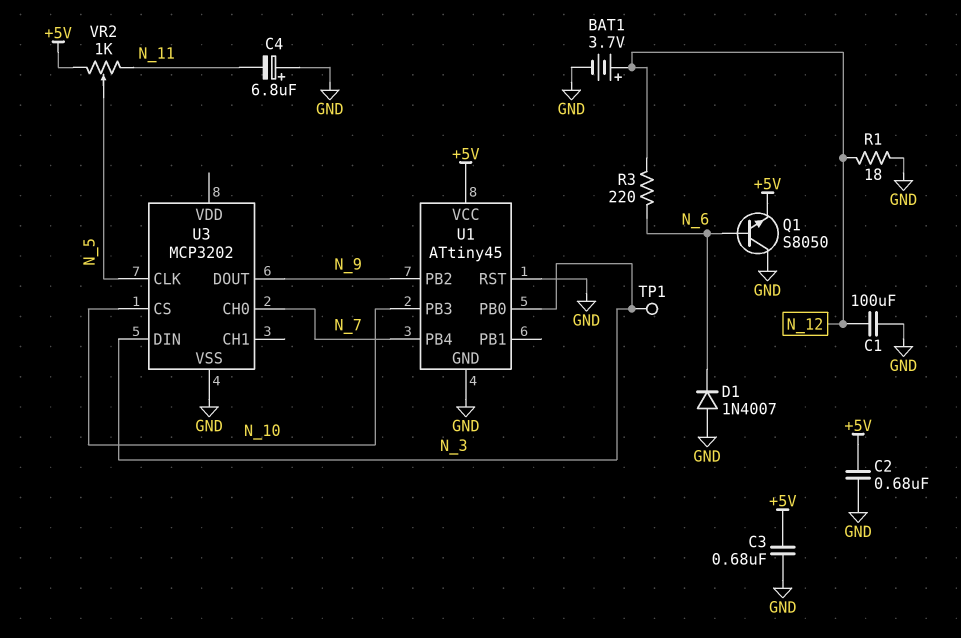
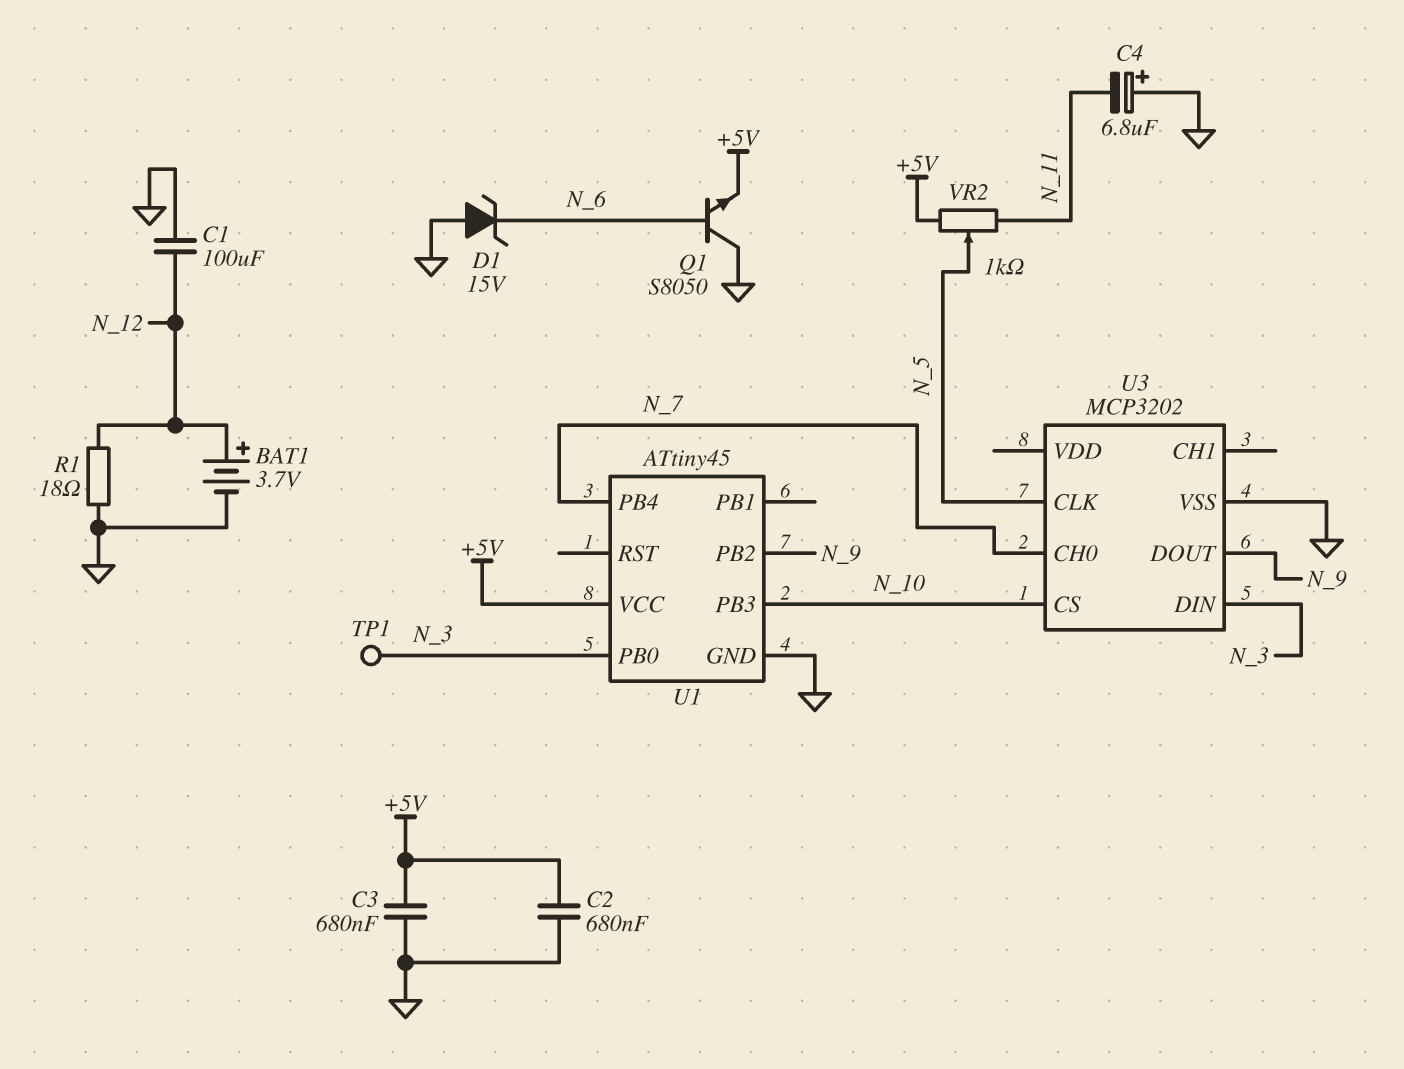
D1: diode 1N4007 (A GND, K N_6) -> zener 15V (A GND, K N_6)
R3: 220 (N_6, N_12) -> none
U1 pin RST: GND -> none

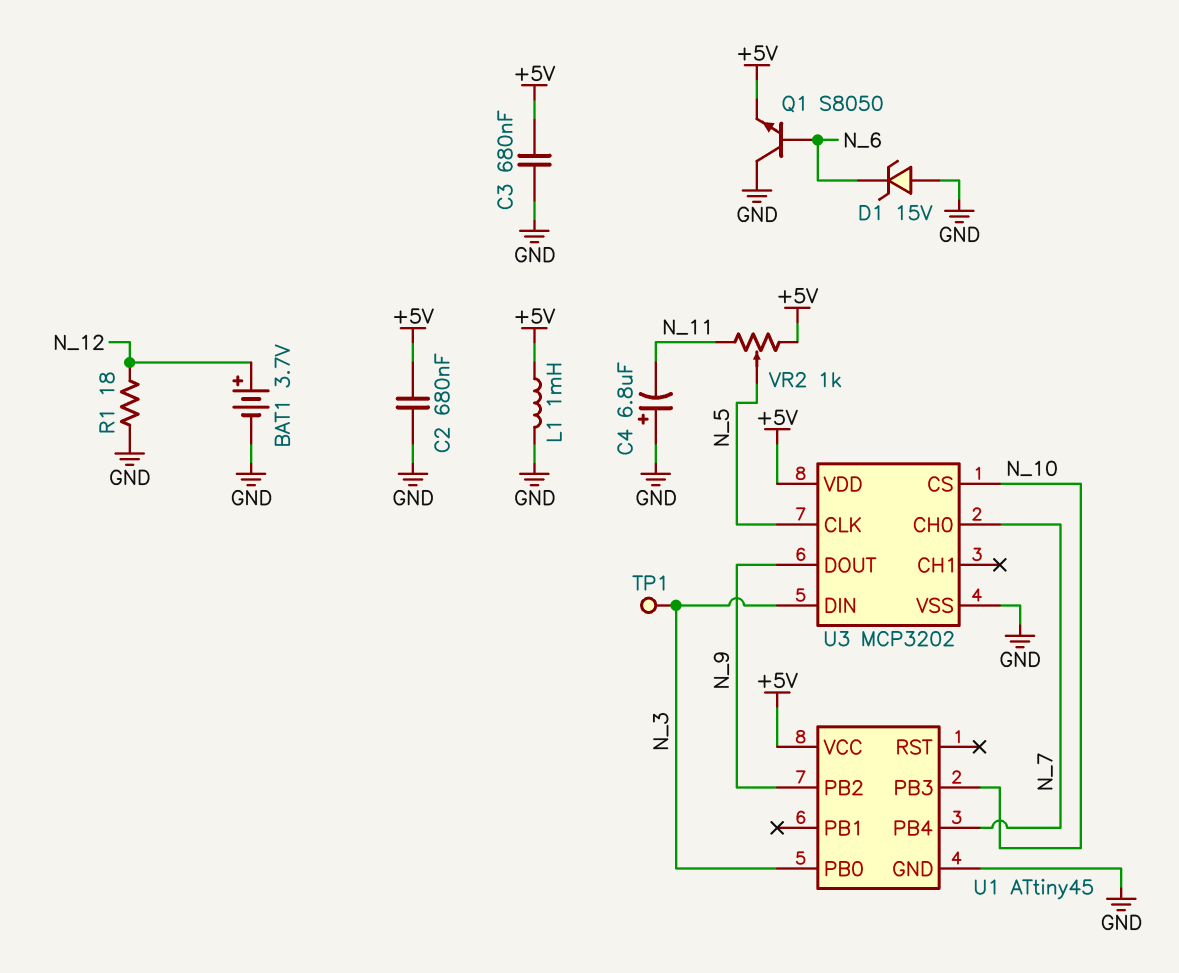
C1: 100uF (GND, N_12) -> none
L1: none -> 1mH (+5V, GND)
U3 pin VDD: none -> +5V

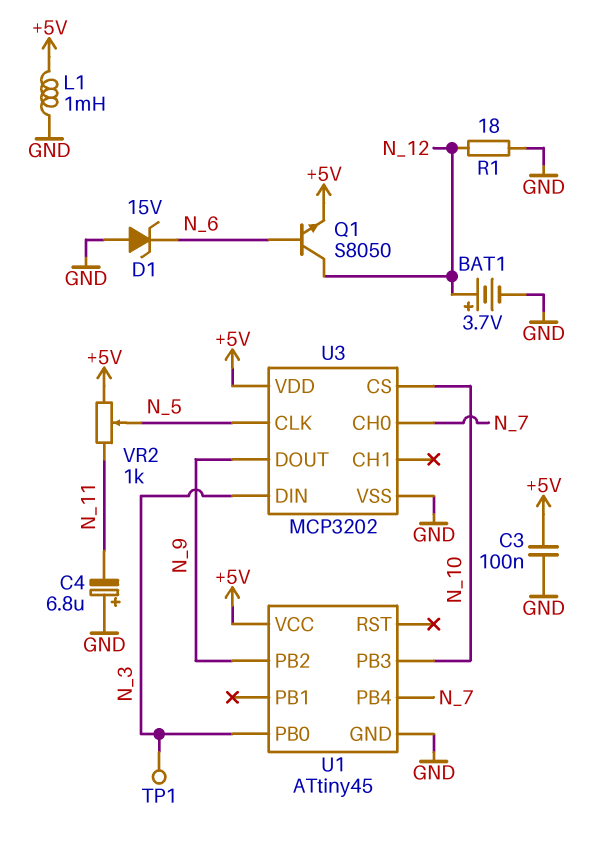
C2: 680nF (+5V, GND) -> none
C3: 680nF (+5V, GND) -> 100nF (+5V, GND)
Q1: NPN S8050 (B N_6, C GND, E +5V) -> NPN S8050 (B N_6, C N_12, E +5V)

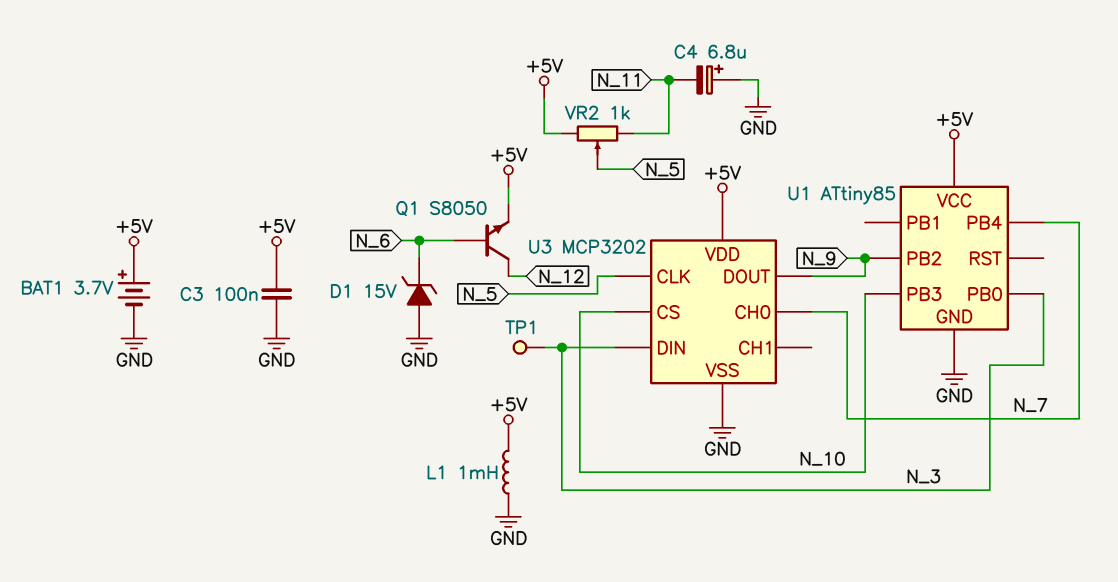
BAT1: 3.7V (plus N_12, minus GND) -> 3.7V (plus +5V, minus GND)
R1: 18 (GND, N_12) -> none
U1: ATtiny45 -> ATtiny85

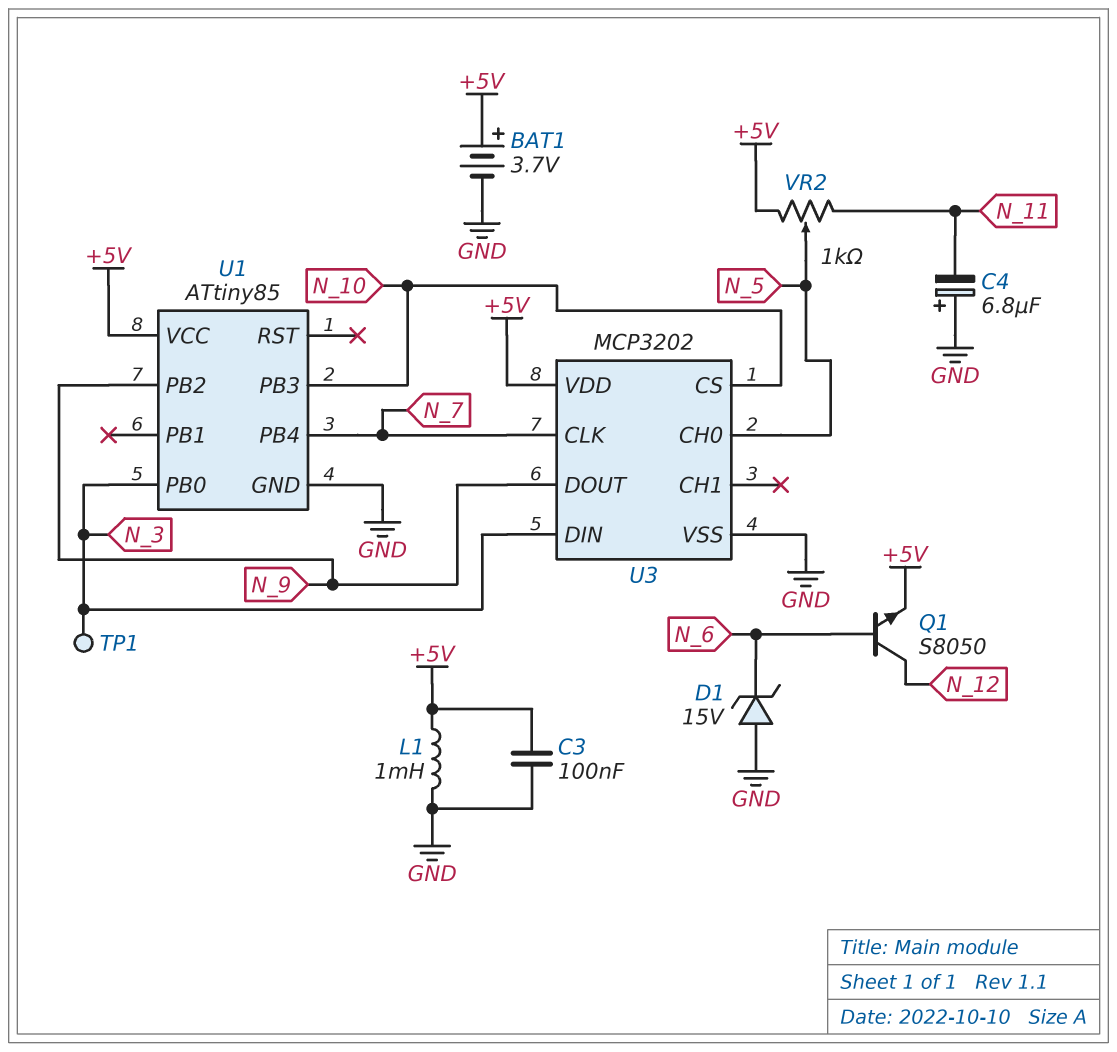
U3 pin CH0: N_7 -> N_5
U3 pin CLK: N_5 -> N_7

